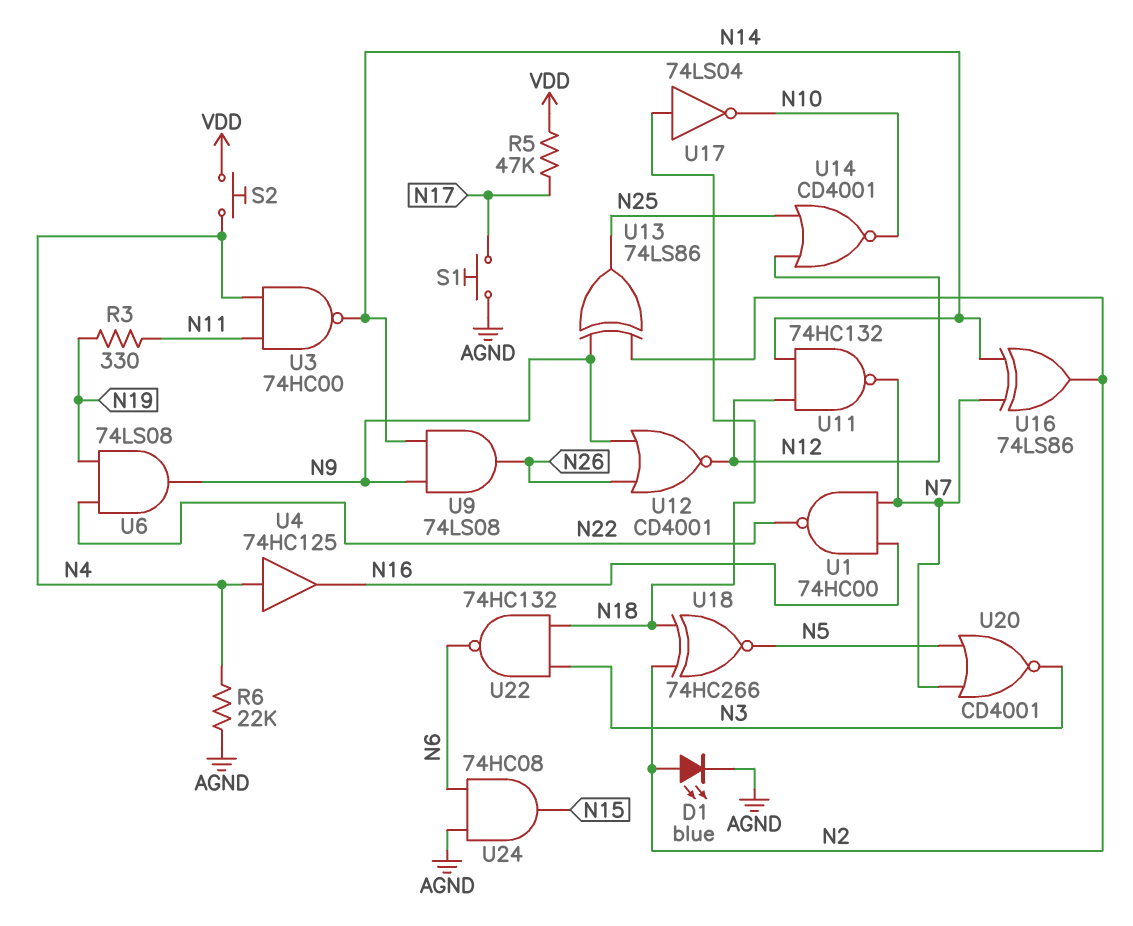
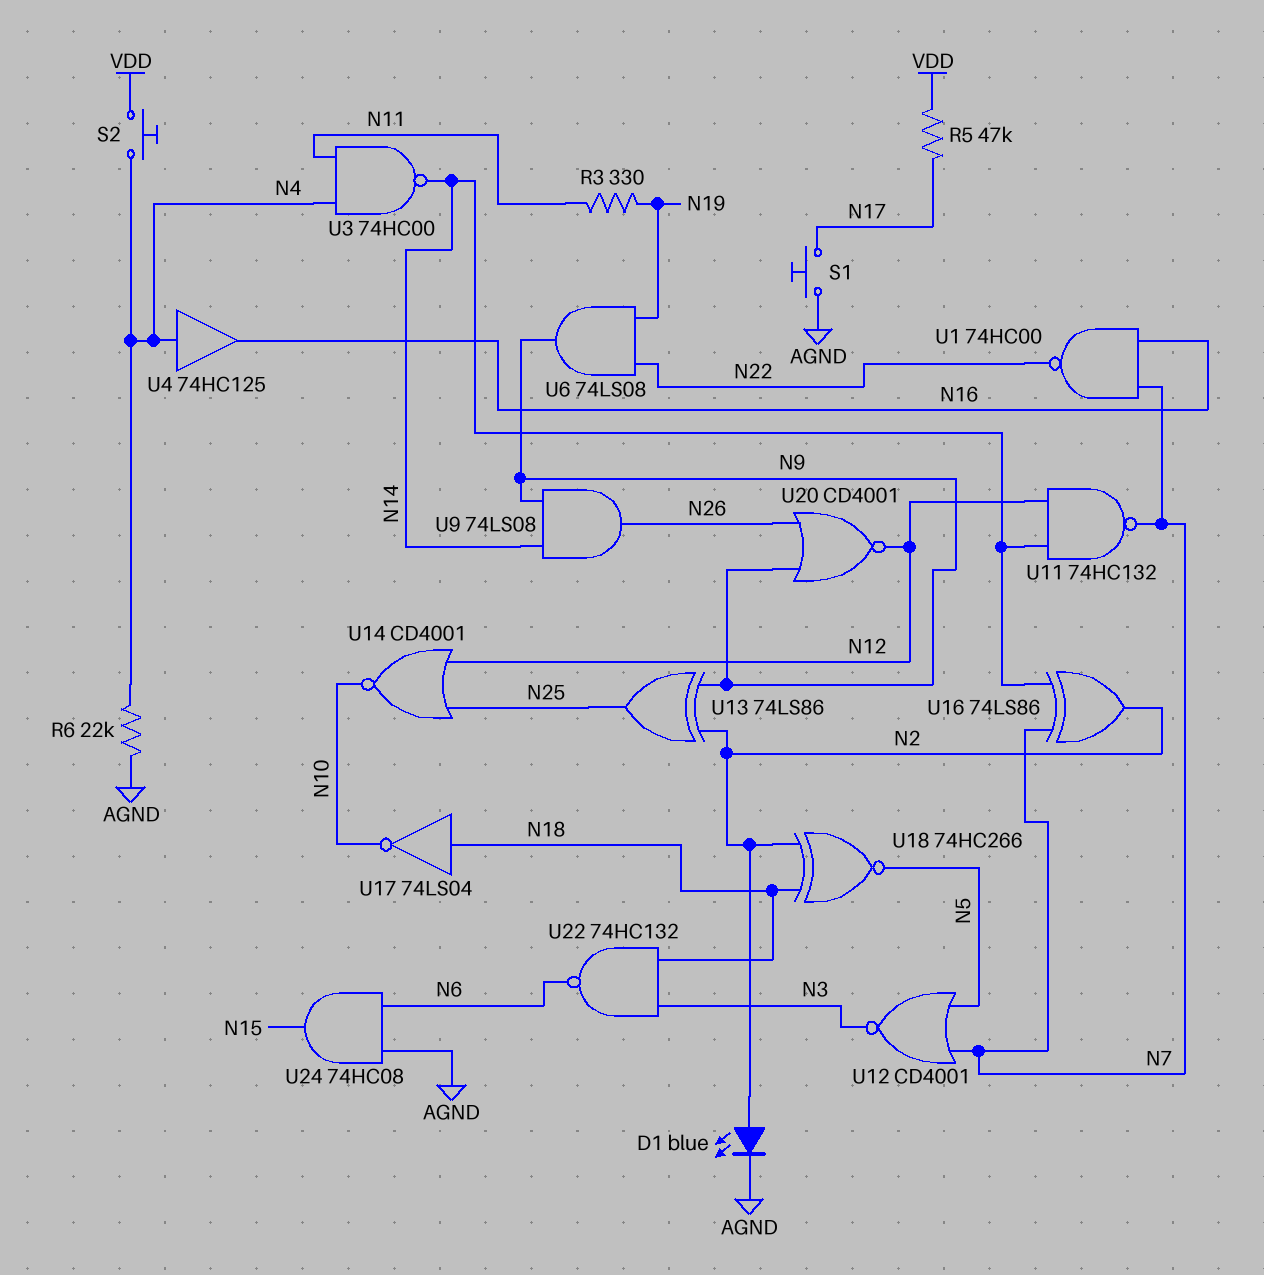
U12: NOR CD4001 (in N9, in N26, out N12) -> NOR CD4001 (in N5, in N7, out N3)
U20: NOR CD4001 (in N5, in N7, out N3) -> NOR CD4001 (in N9, in N26, out N12)

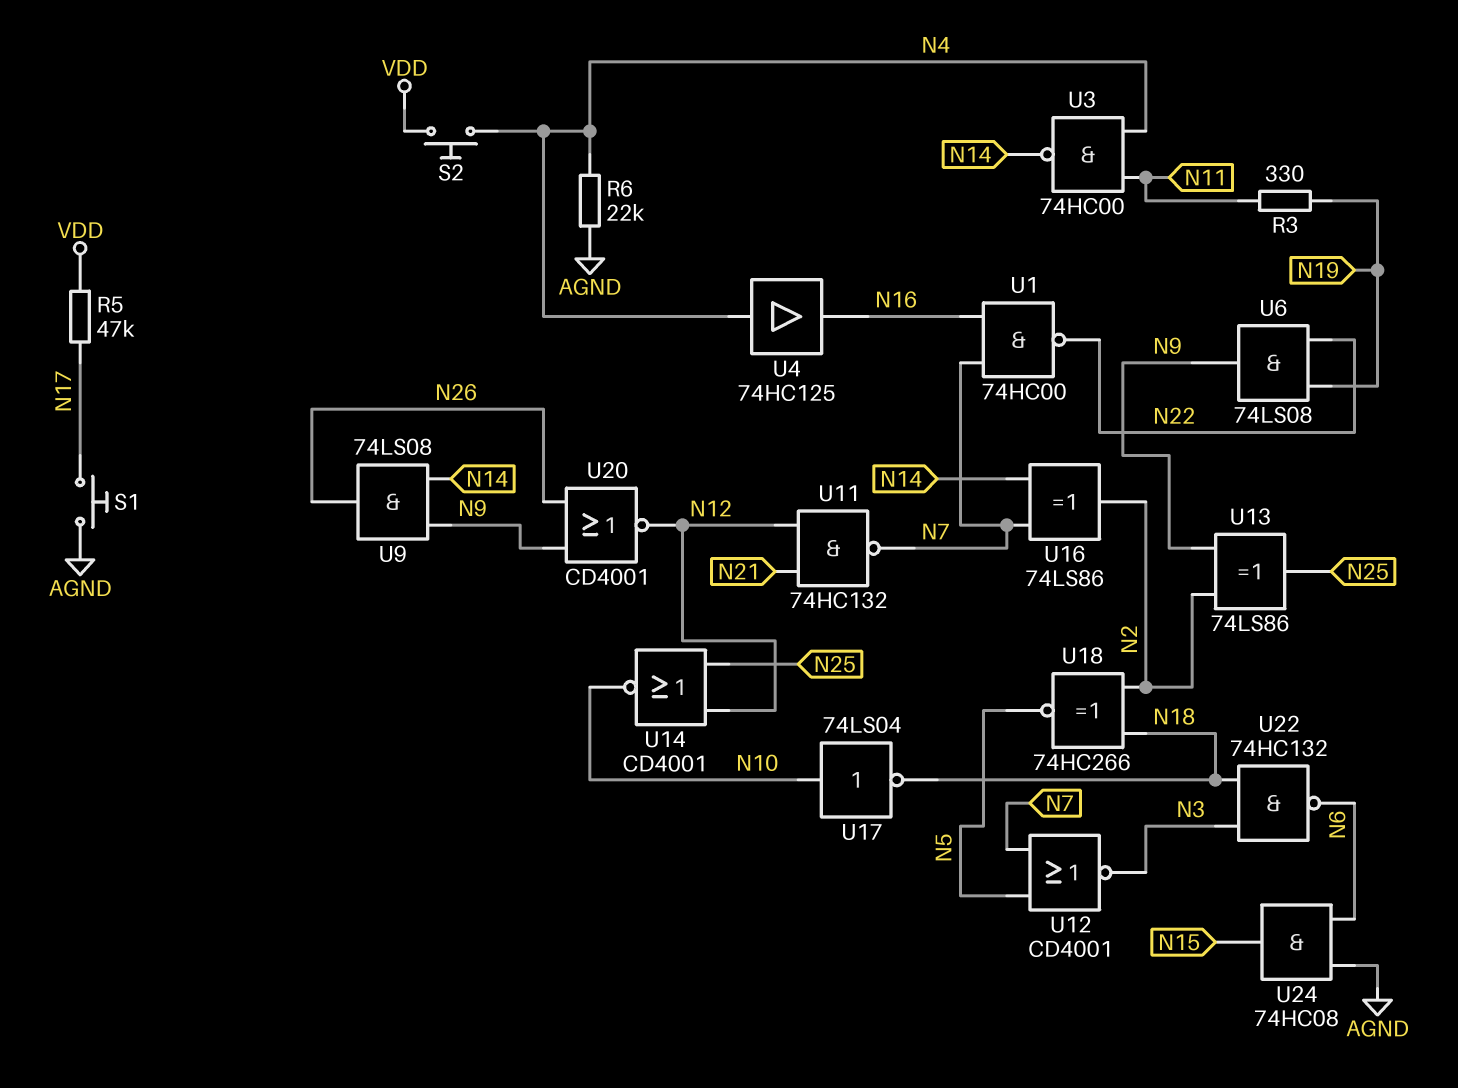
D1: LED blue (A N2, K AGND) -> none
U11: NAND 74HC132 (in N12, in N14, out N7) -> NAND 74HC132 (in N12, in N21, out N7)
U17: NOT 74LS04 (in N18, out N10) -> NOT 74LS04 (in N10, out N18)

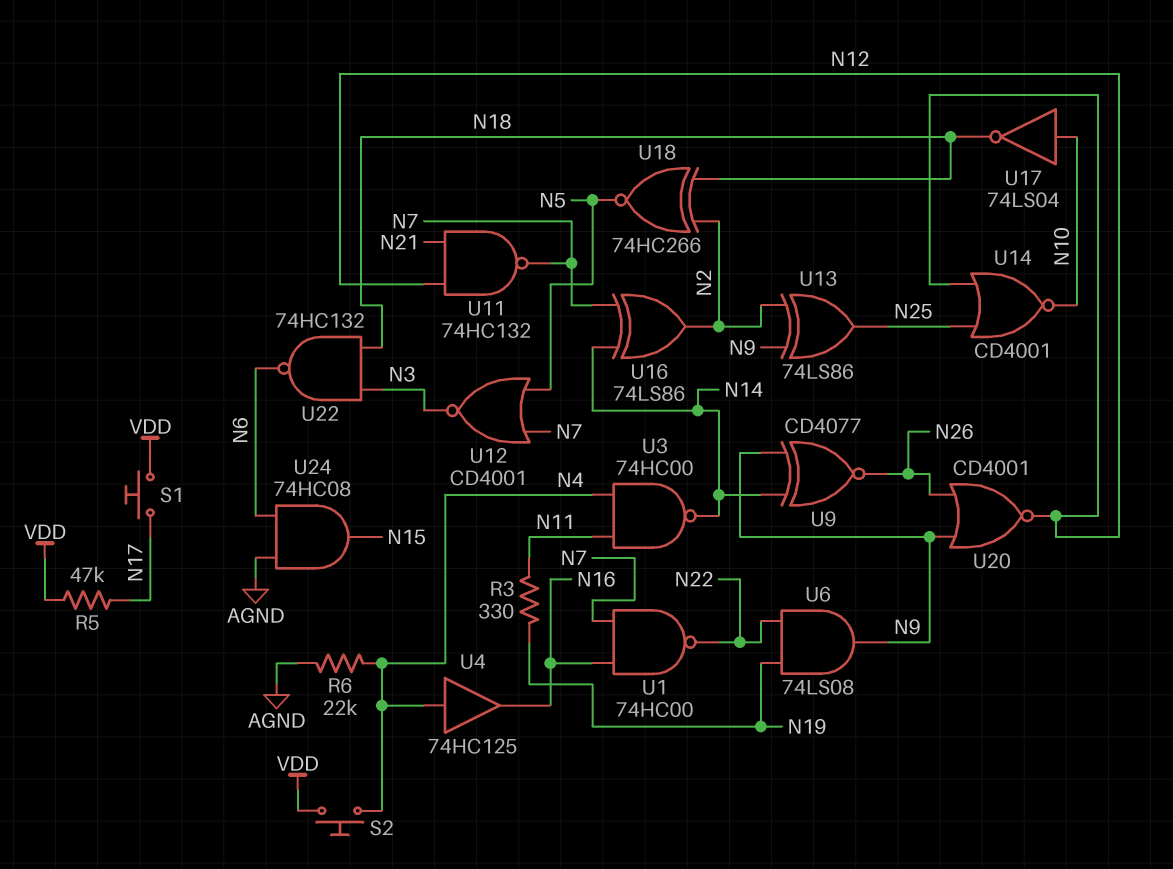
S1: button (AGND, N17) -> button (N17, VDD)
U9: AND 74LS08 (in N9, in N14, out N26) -> XNOR CD4077 (in N9, in N14, out N26)

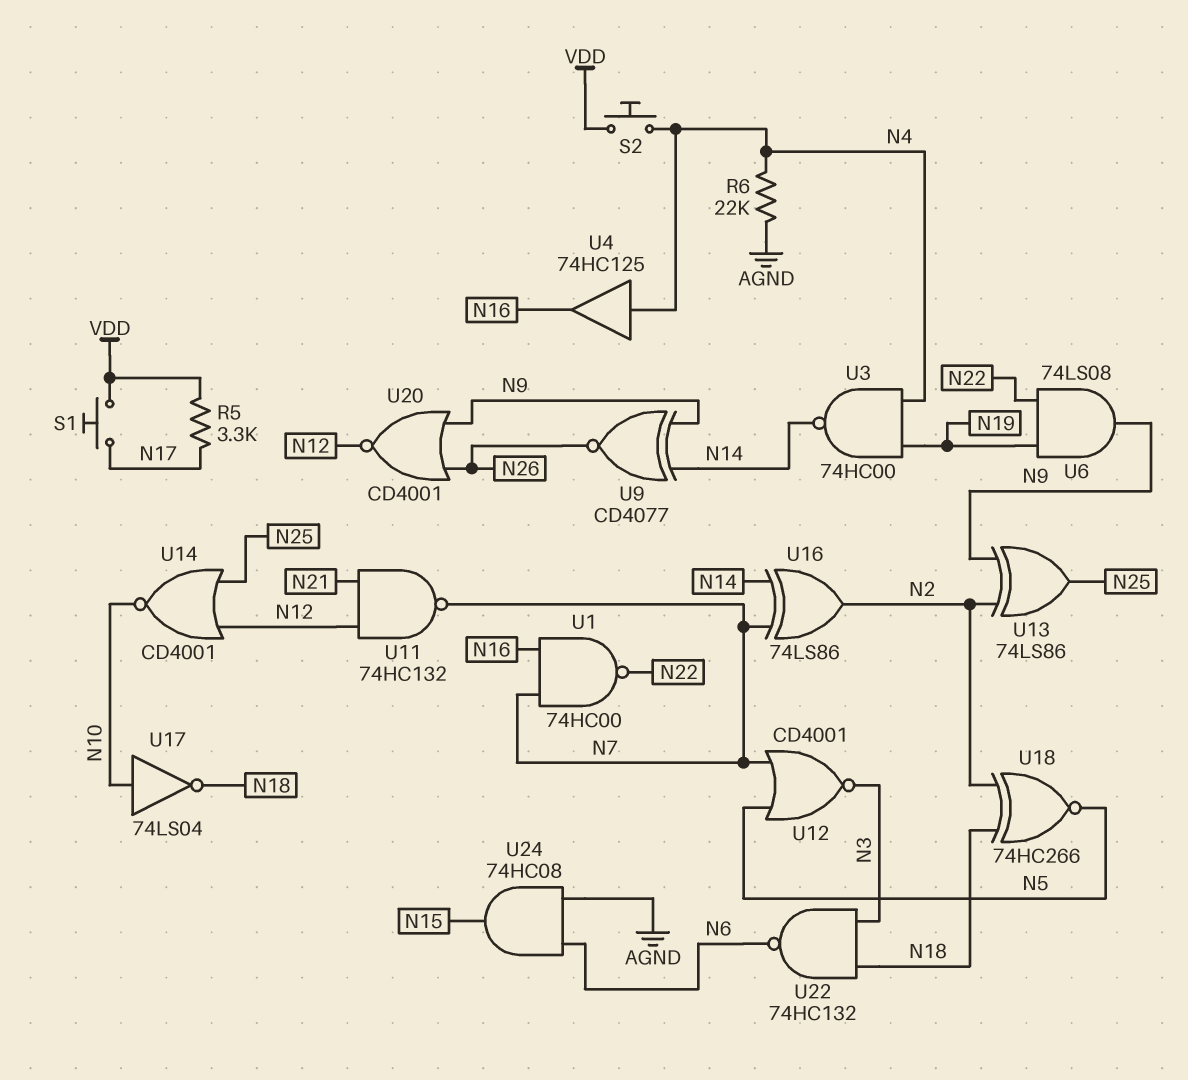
R3: 330 (N11, N19) -> none
R5: 47k (N17, VDD) -> 3.3k (N17, VDD)
U3: NAND 74HC00 (in N4, in N11, out N14) -> NAND 74HC00 (in N4, in N19, out N14)

